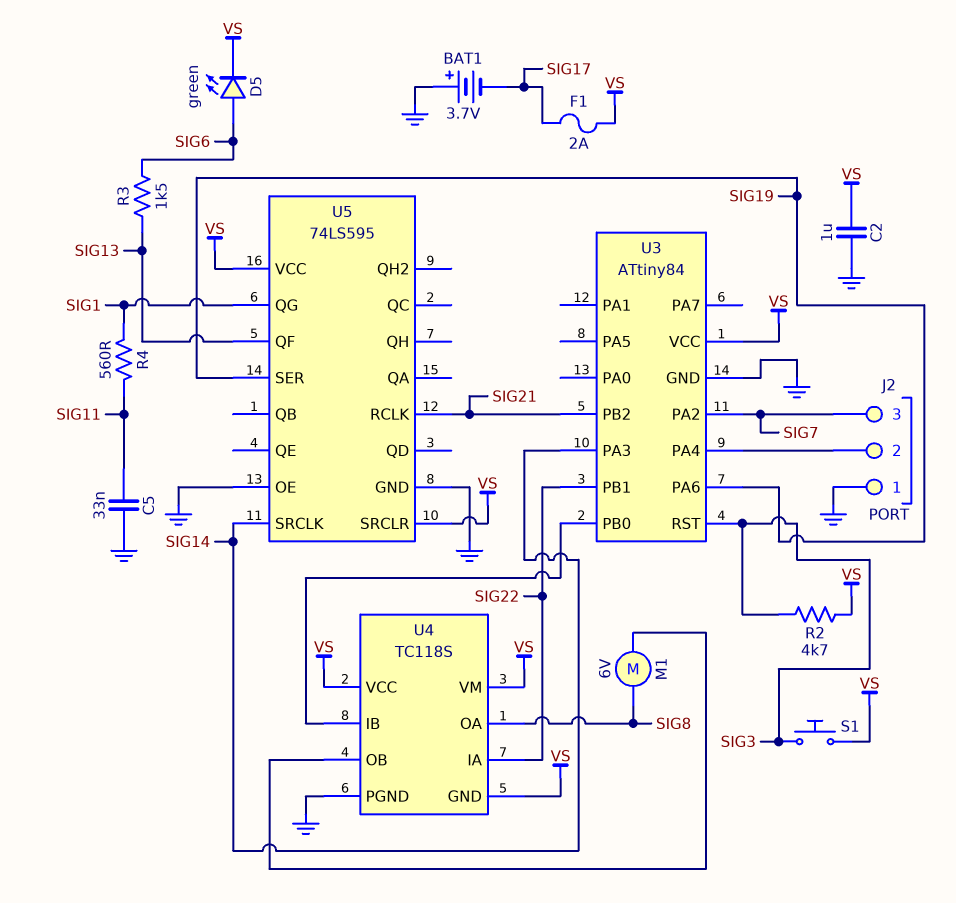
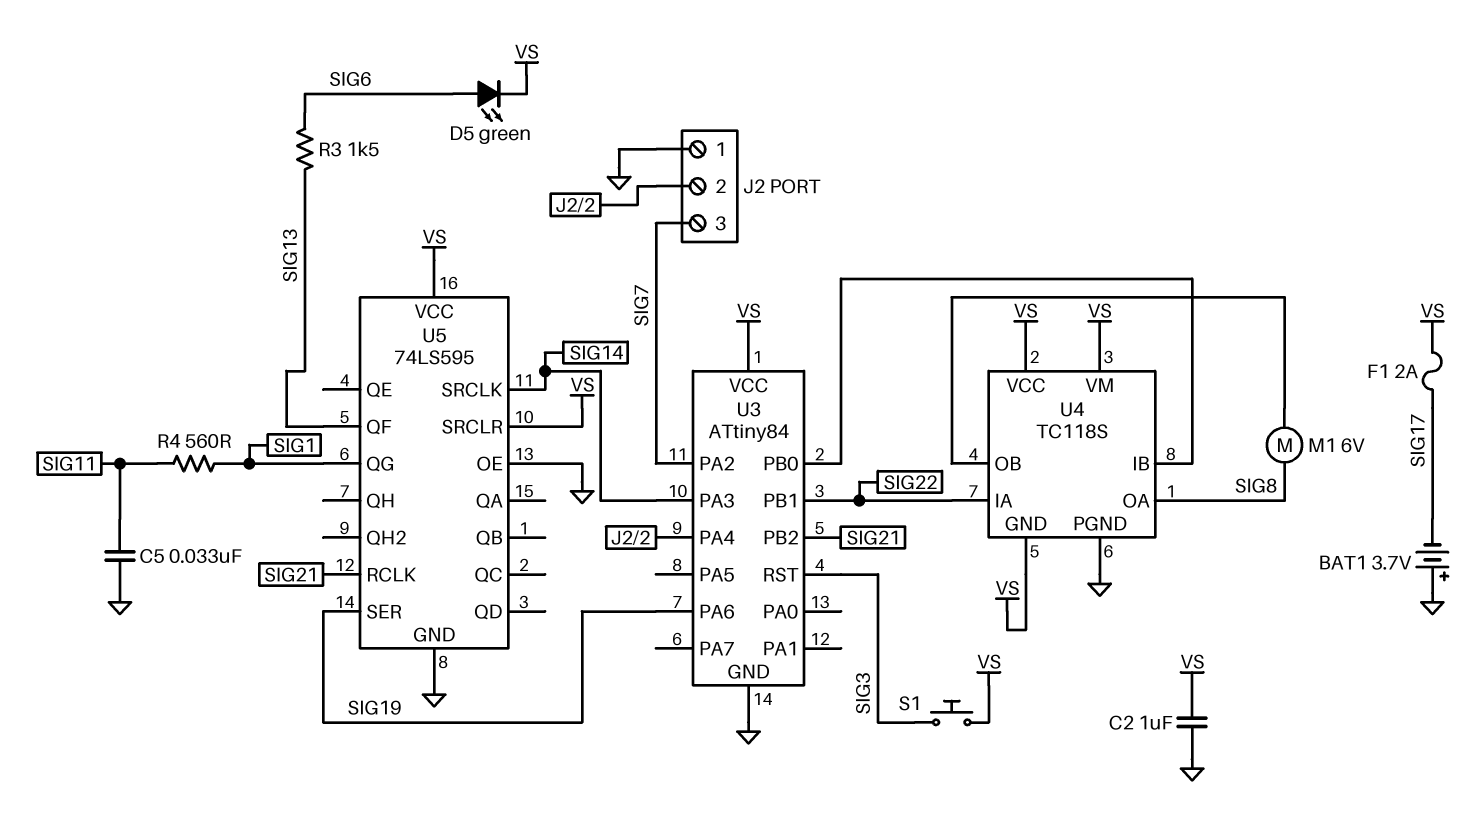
R2: 4.7k (SIG3, VS) -> none

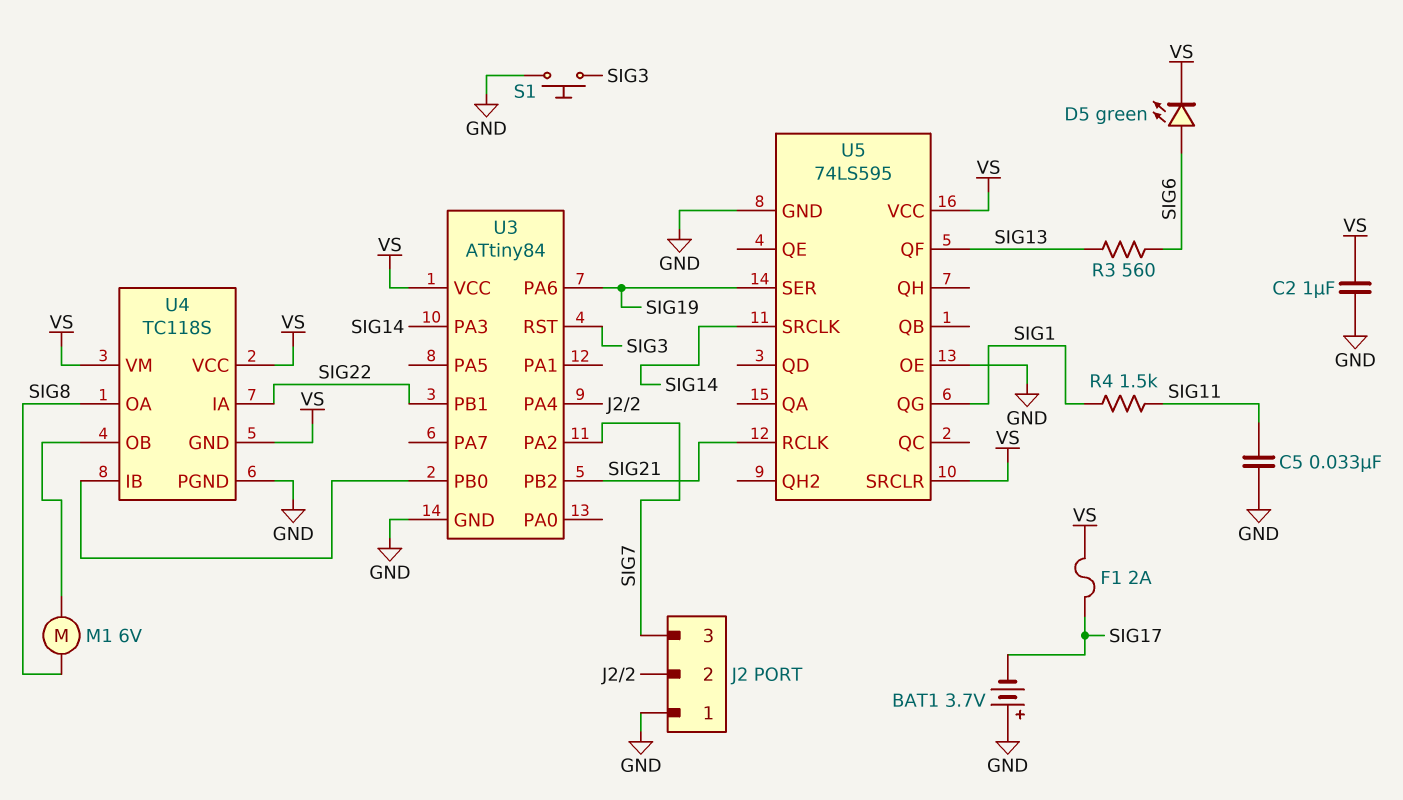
R3: 1.5k (SIG6, SIG13) -> 560 (SIG6, SIG13)
R4: 560 (SIG1, SIG11) -> 1.5k (SIG1, SIG11)
S1: button (SIG3, VS) -> button (GND, SIG3)

